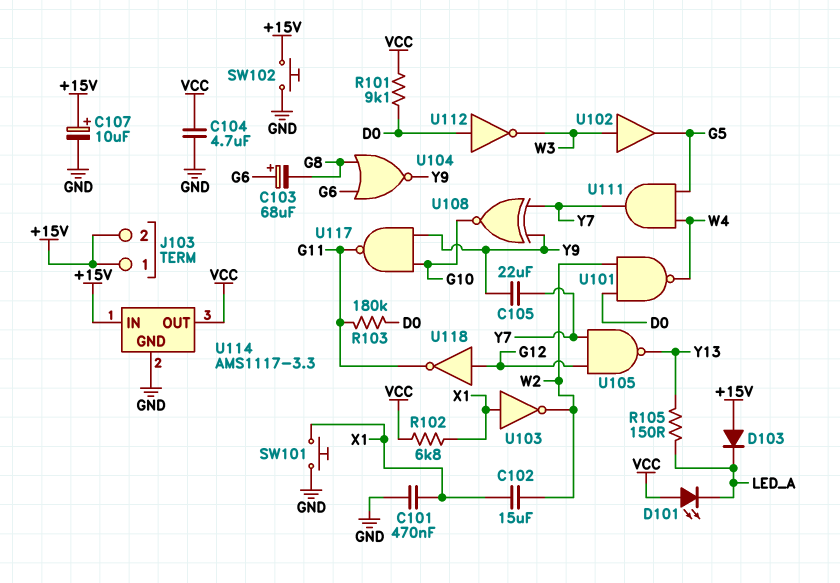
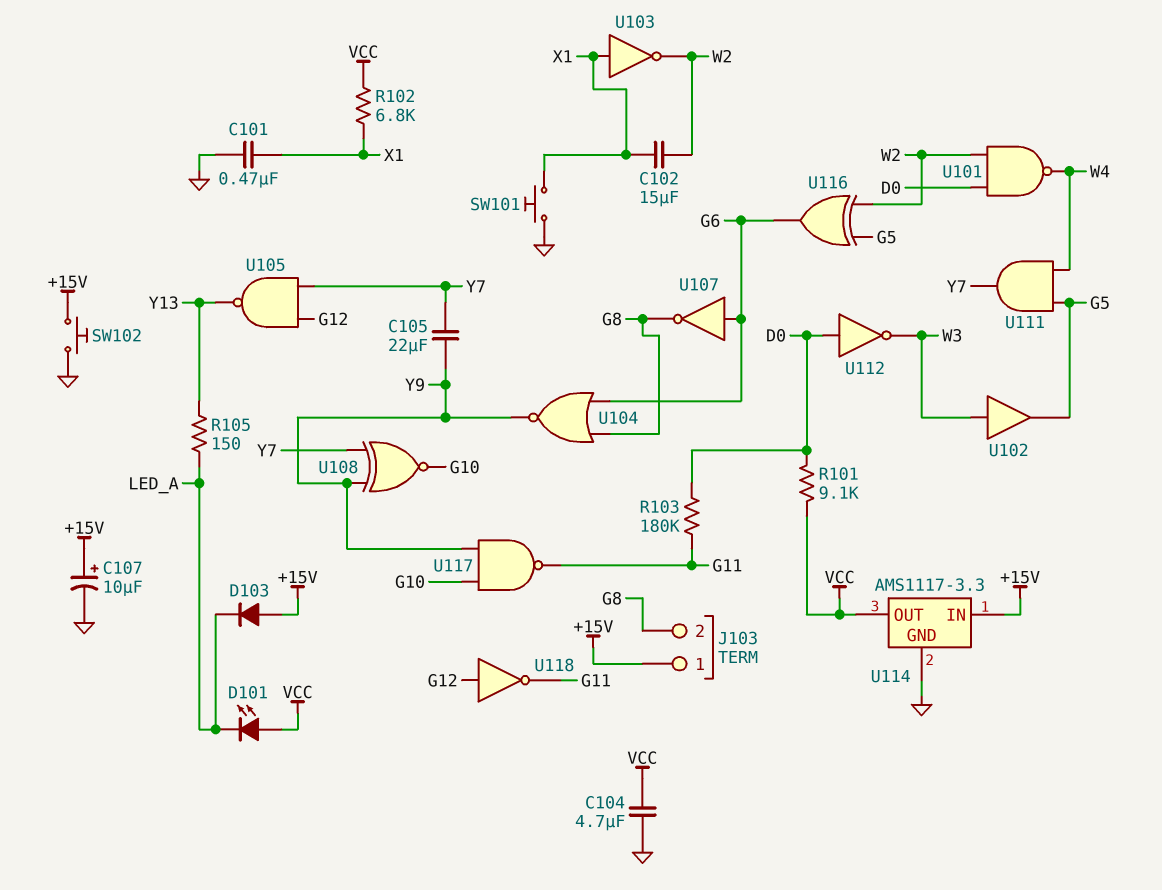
C103: 68uF (plus G6, minus G8) -> none
J103 pin 2: +15V -> G8
U107: none -> NOT (in G6, out G8)
U116: none -> XOR (in G5, in W2, out G6)

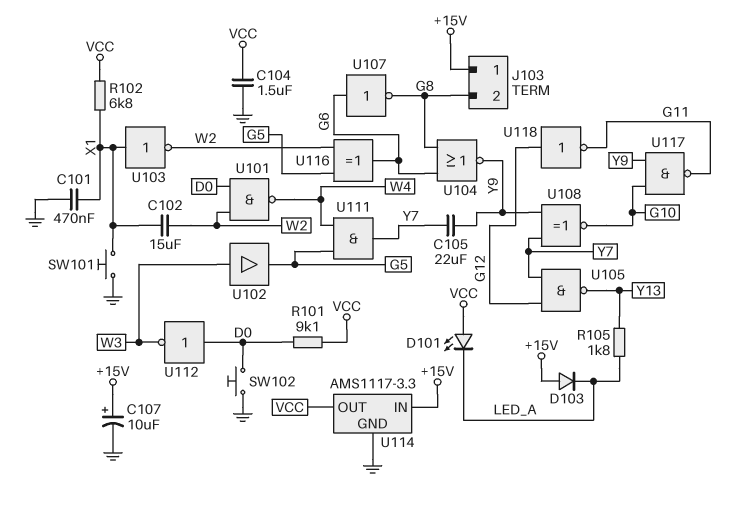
C104: 4.7uF (GND, VCC) -> 1.5uF (GND, VCC)
R103: 180k (D0, G11) -> none
R105: 150 (LED_A, Y13) -> 1.8k (LED_A, Y13)
SW102: button (+15V, GND) -> button (D0, GND)

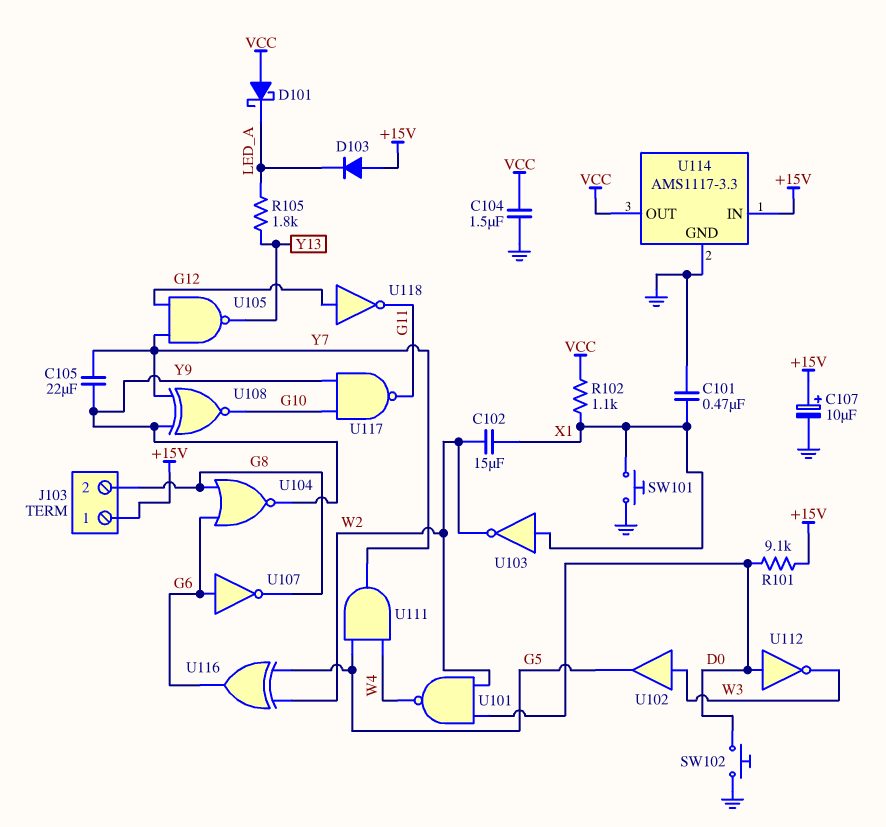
D101: LED (A VCC, K LED_A) -> schottky (A VCC, K LED_A)
R101: 9.1k (D0, VCC) -> 9.1k (+15V, D0)
R102: 6.8k (VCC, X1) -> 1.1k (VCC, X1)

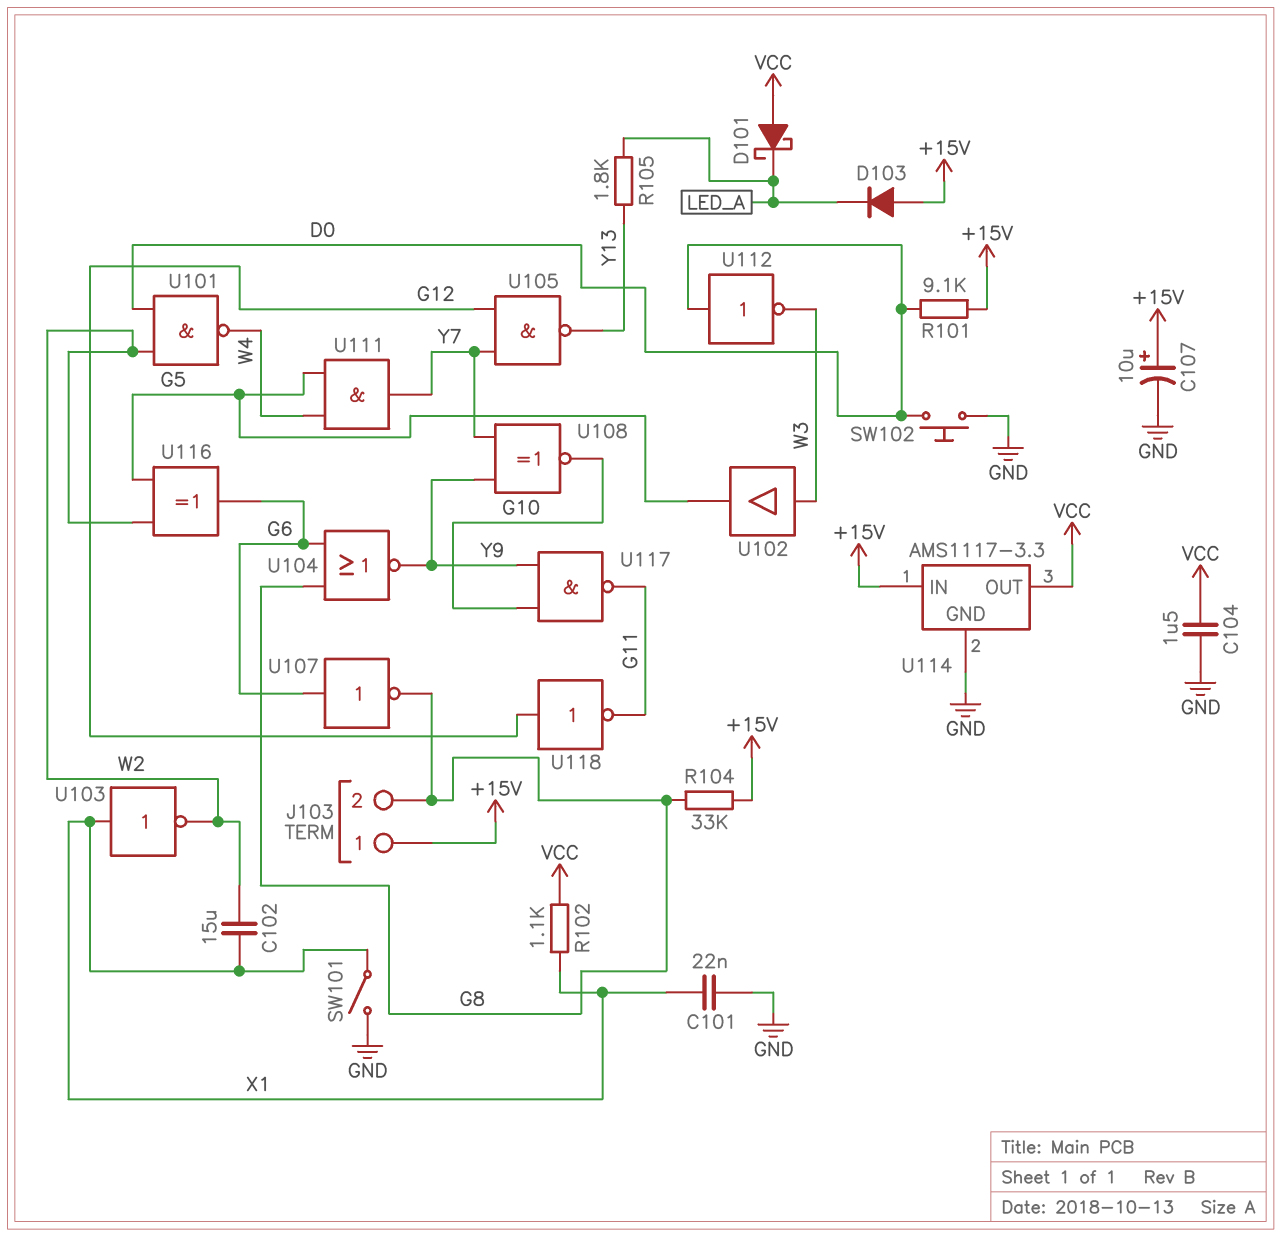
C101: 470nF (GND, X1) -> 22nF (GND, X1)
C105: 22uF (Y7, Y9) -> none
R104: none -> 33k (+15V, G8)
SW101: button (GND, X1) -> switch (GND, X1)

